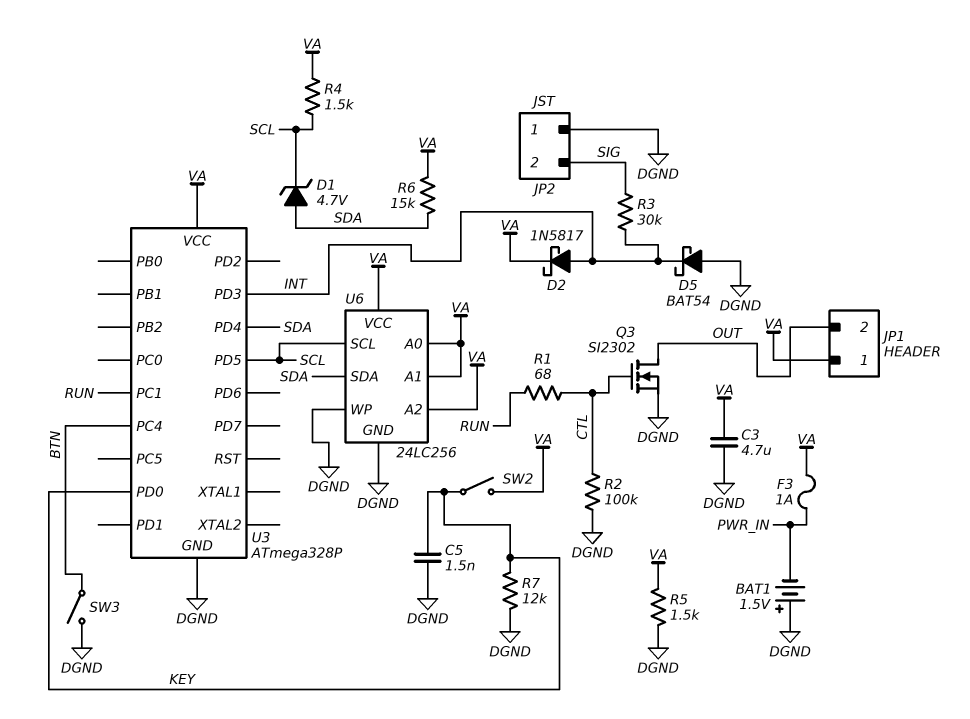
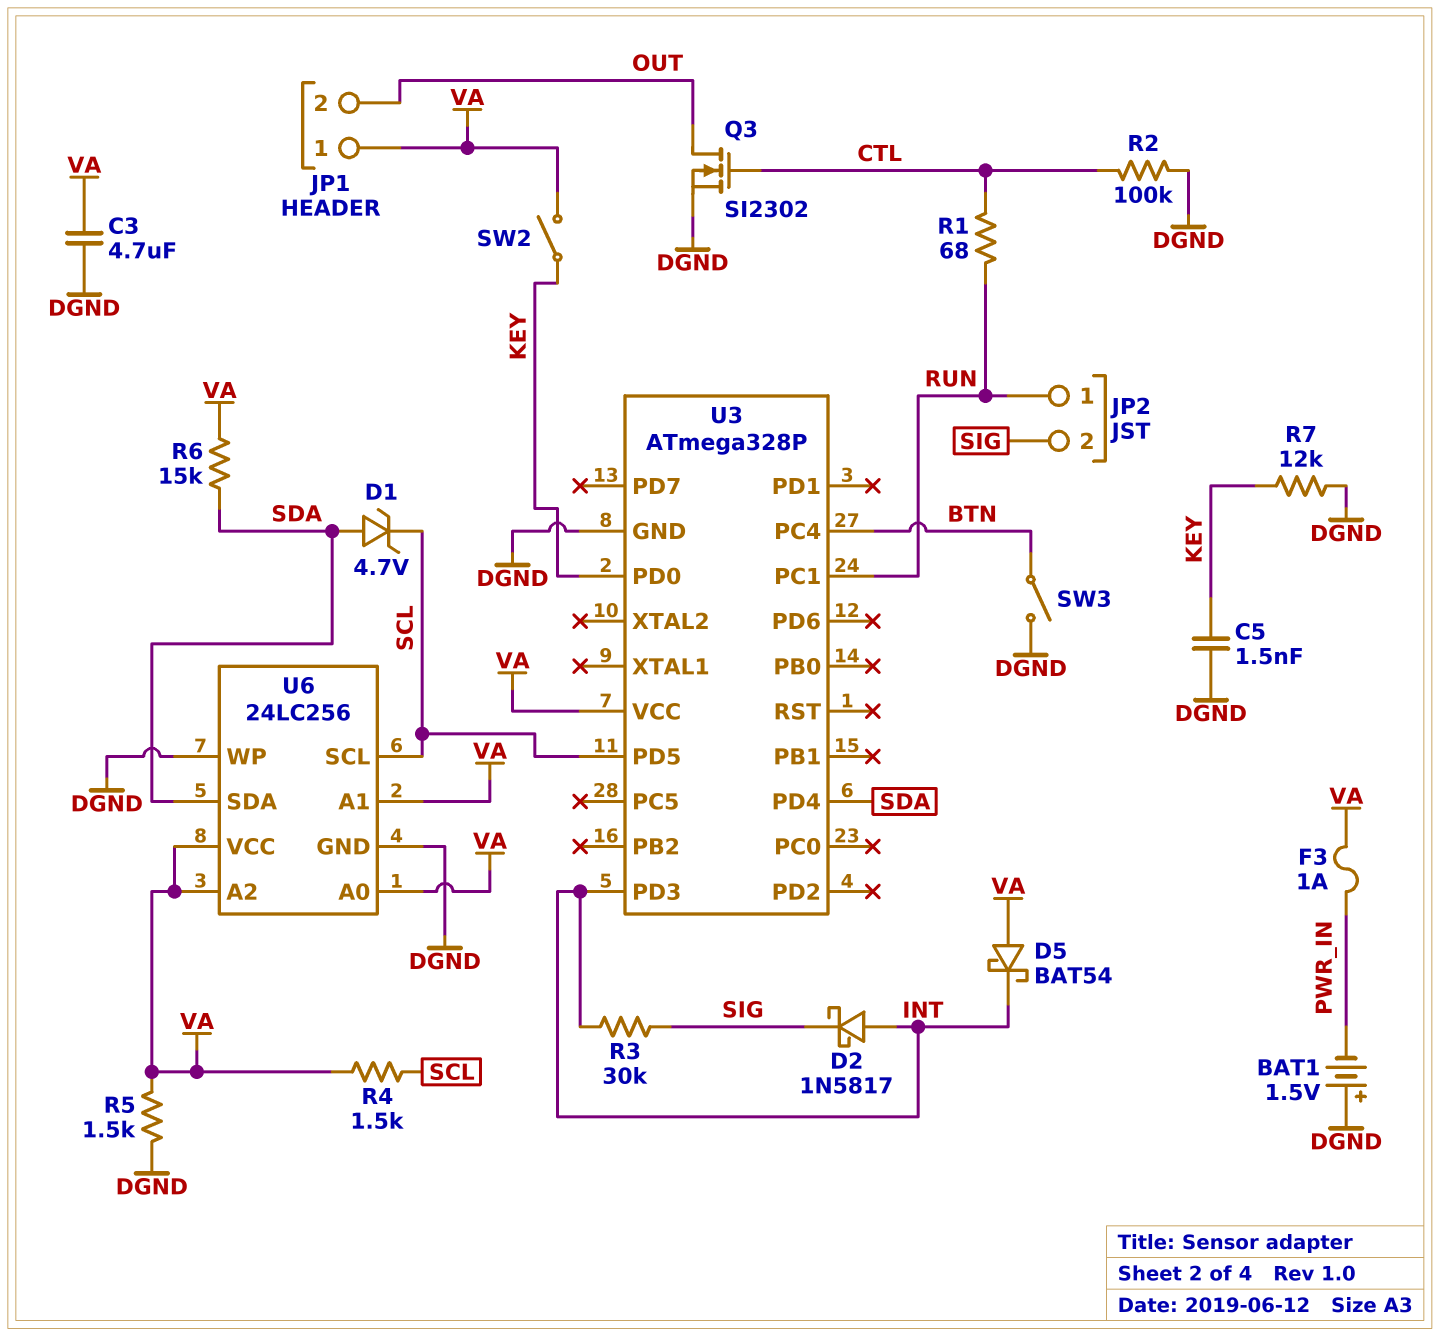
D2: schottky 1N5817 (A INT, K VA) -> schottky 1N5817 (A INT, K SIG)
D5: schottky BAT54 (A DGND, K INT) -> schottky BAT54 (A VA, K INT)
JP2 pin 1: DGND -> RUN

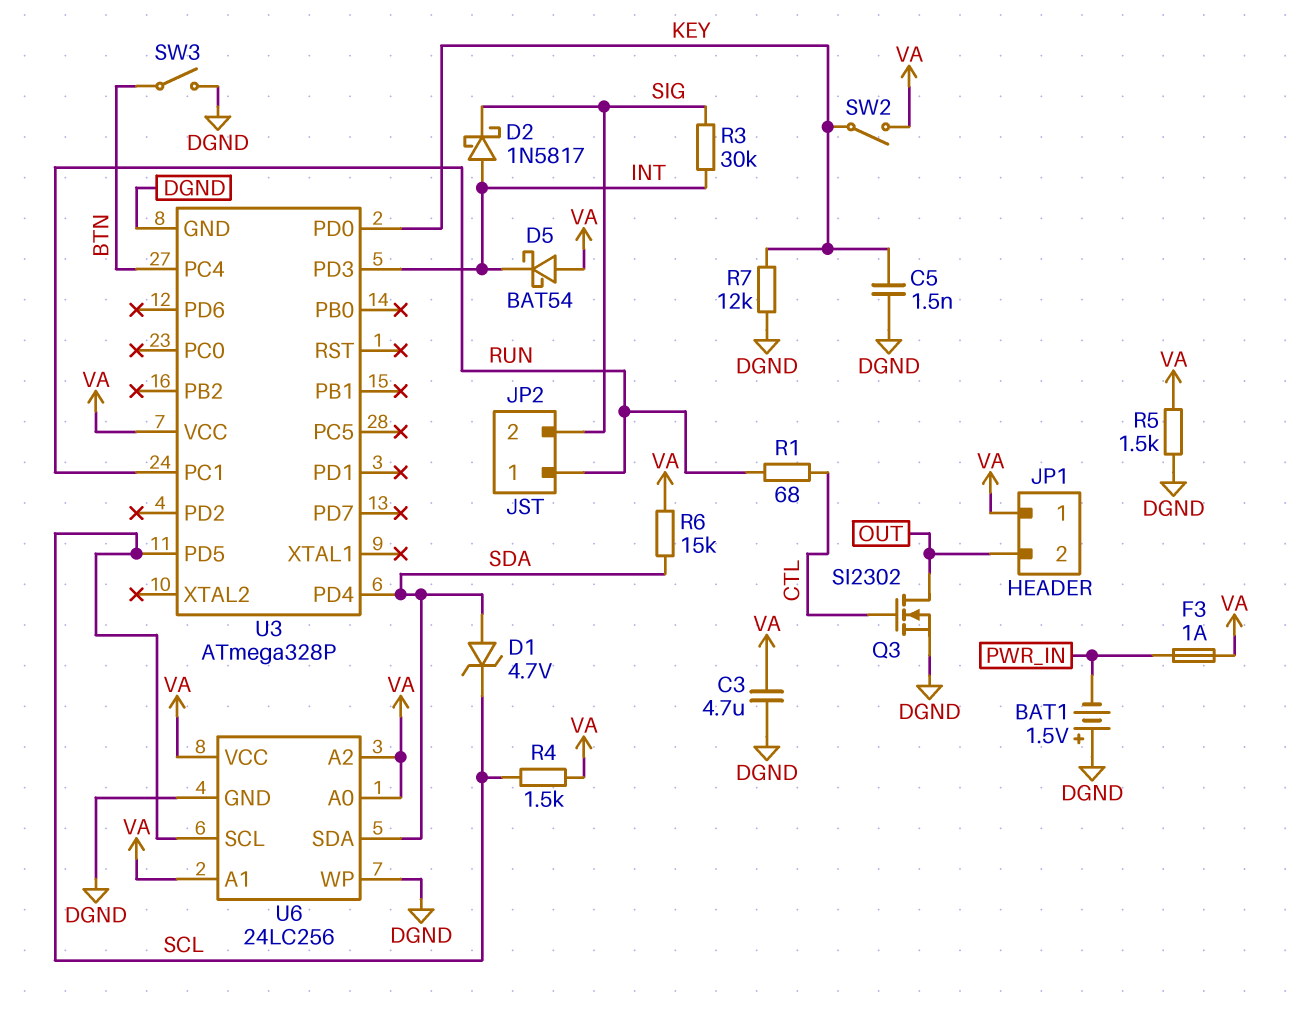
R2: 100k (CTL, DGND) -> none

